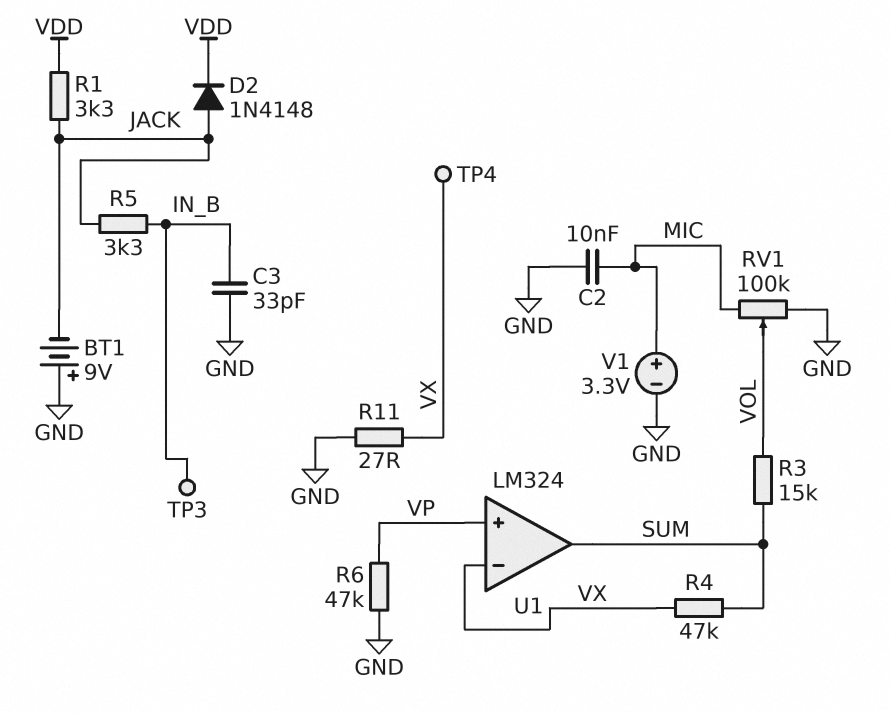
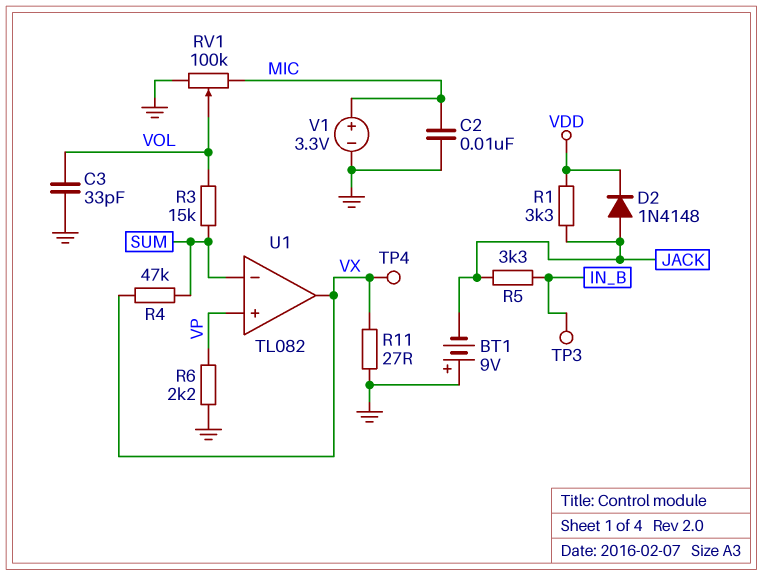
C3: 33pF (GND, IN_B) -> 33pF (GND, VOL)
R6: 47k (GND, VP) -> 2.2k (GND, VP)
U1: LM324 -> TL082
U1 pin in-: VX -> SUM
U1 pin out: SUM -> VX

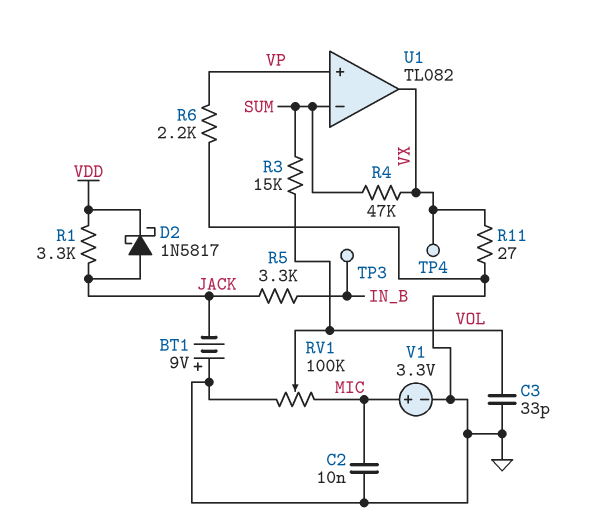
D2: diode 1N4148 (A JACK, K VDD) -> schottky 1N5817 (A JACK, K VDD)

